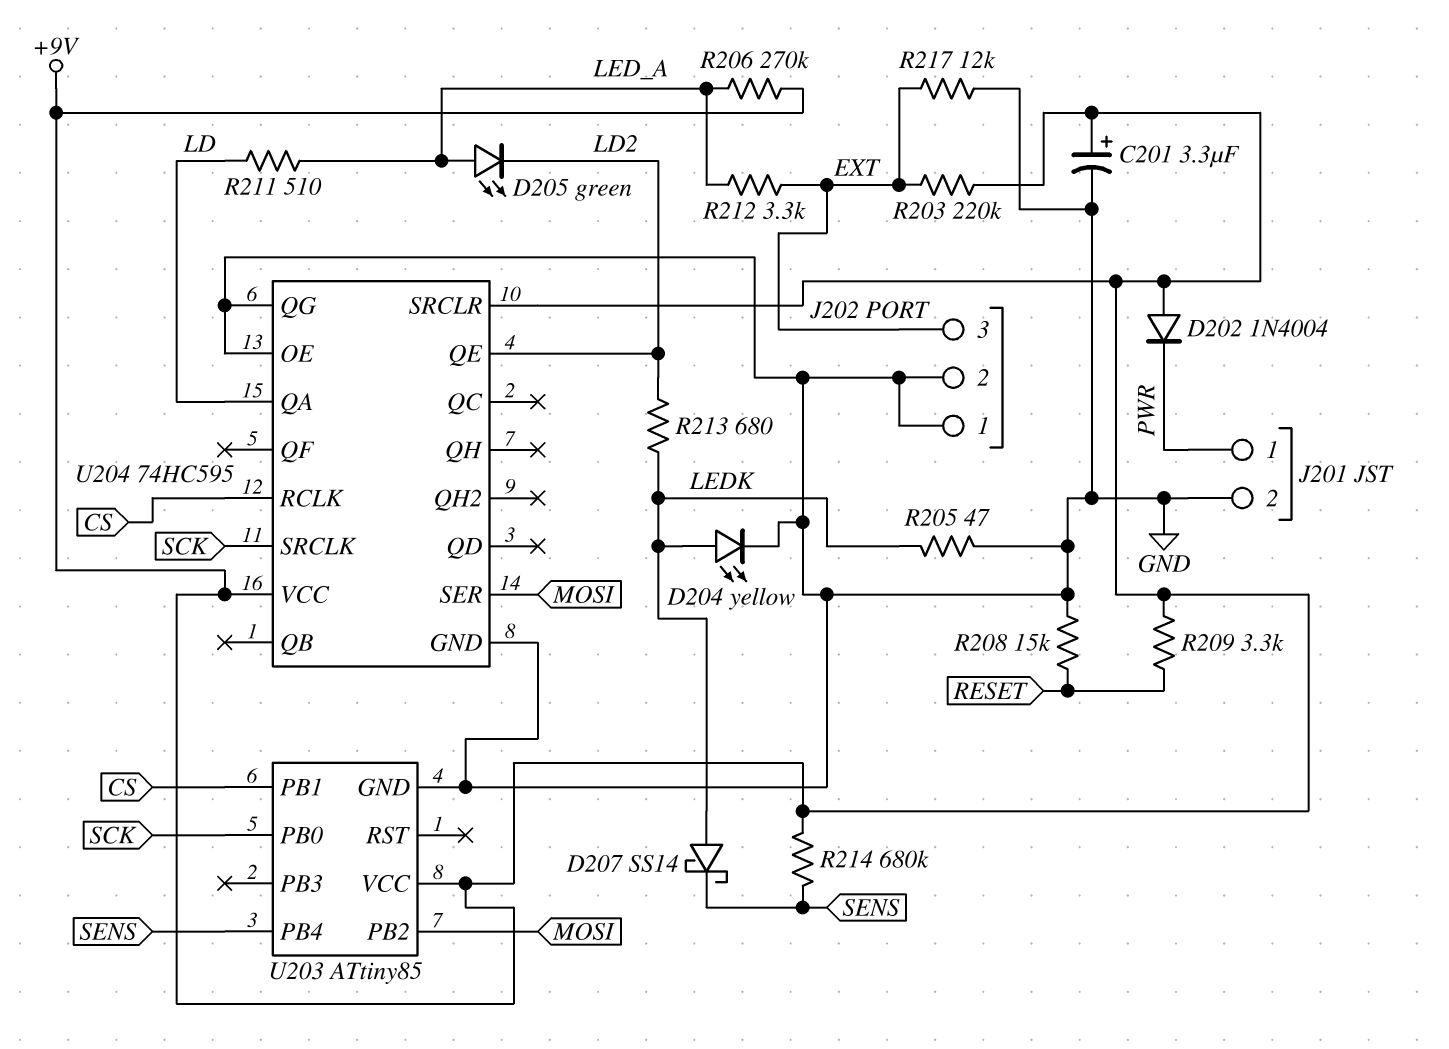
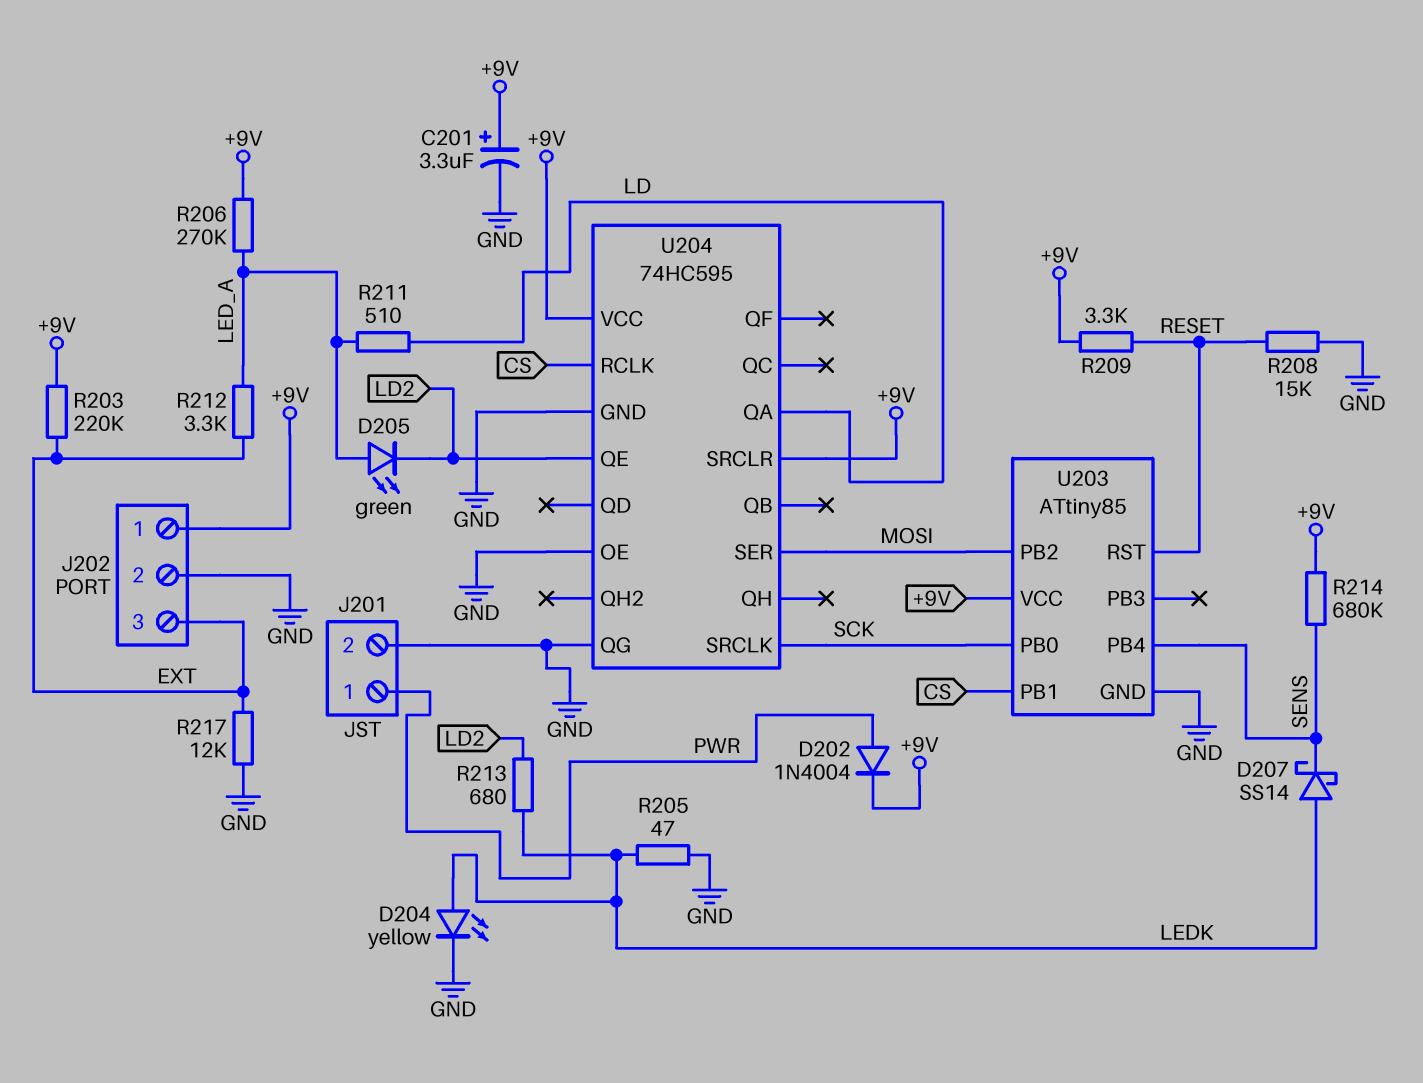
D202: diode 1N4004 (A +9V, K PWR) -> diode 1N4004 (A PWR, K +9V)
J202 pin 1: GND -> +9V
U203 pin RST: none -> RESET

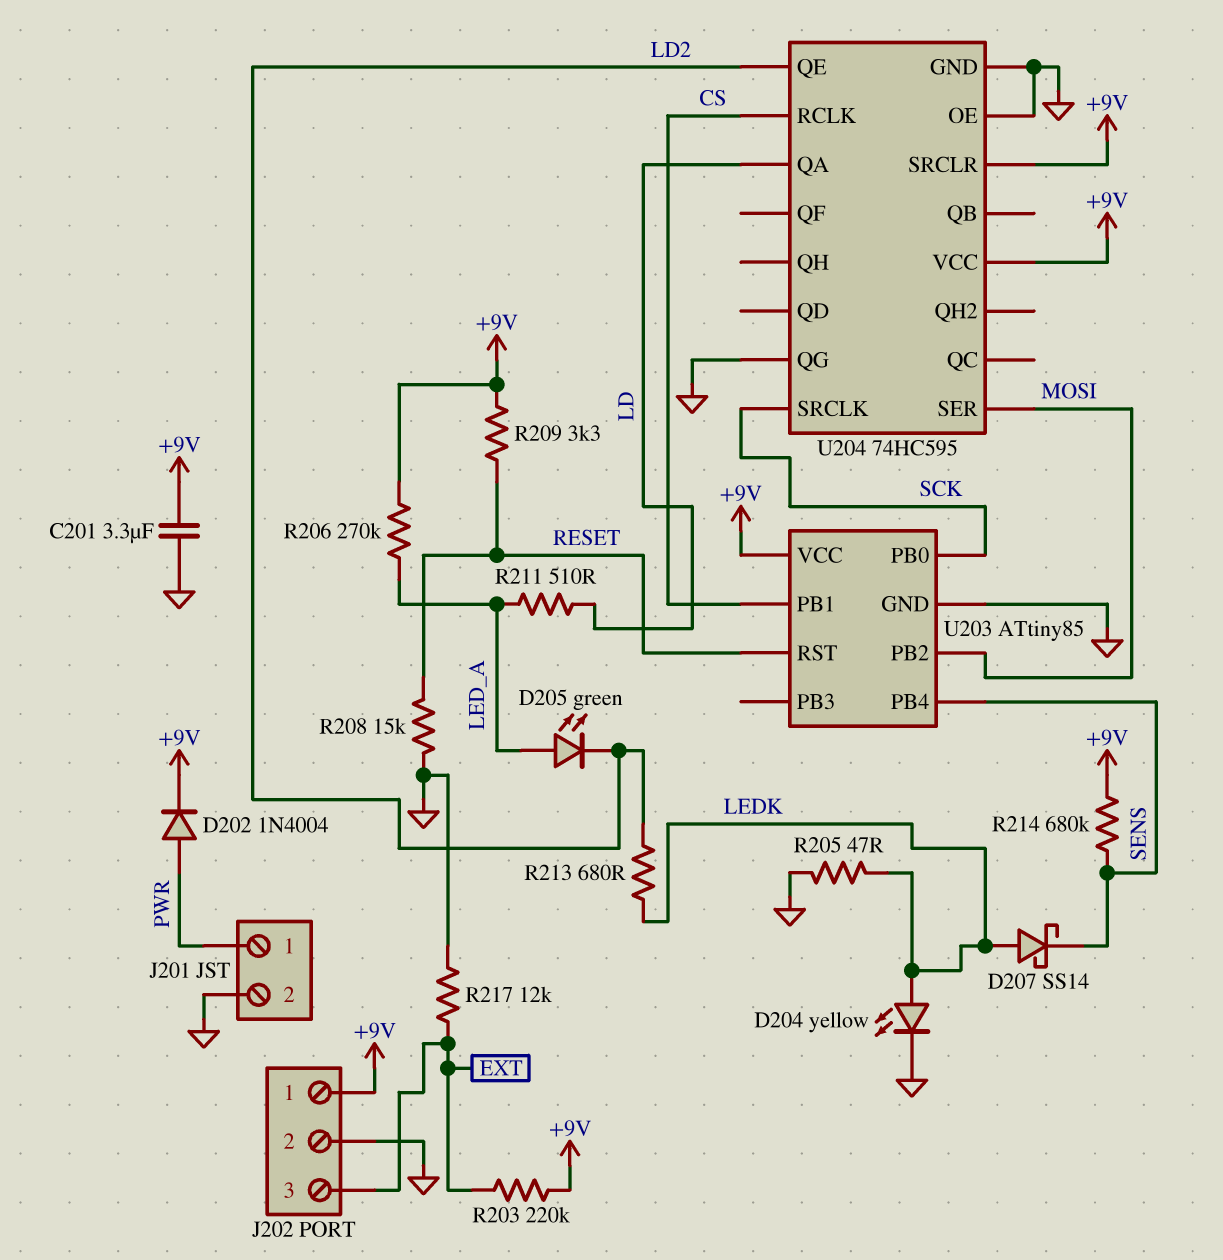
C201: 3.3uF (plus +9V, minus GND) -> 3.3uF (+9V, GND)
R212: 3.3k (EXT, LED_A) -> none

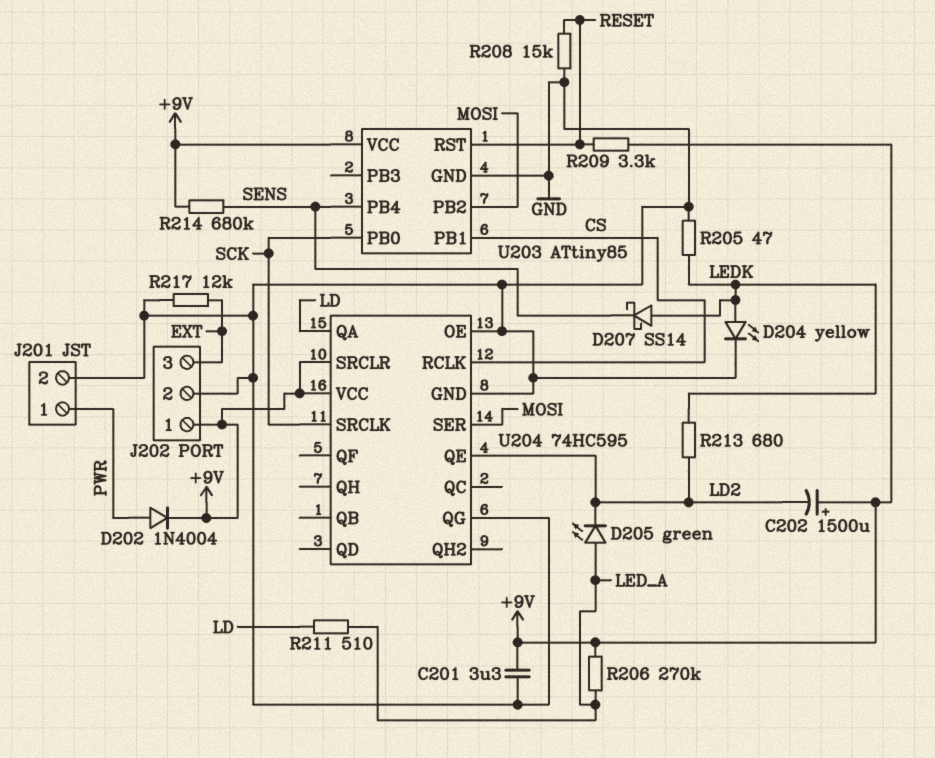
C202: none -> 1500uF (plus +9V, minus LD2)
R203: 220k (+9V, EXT) -> none

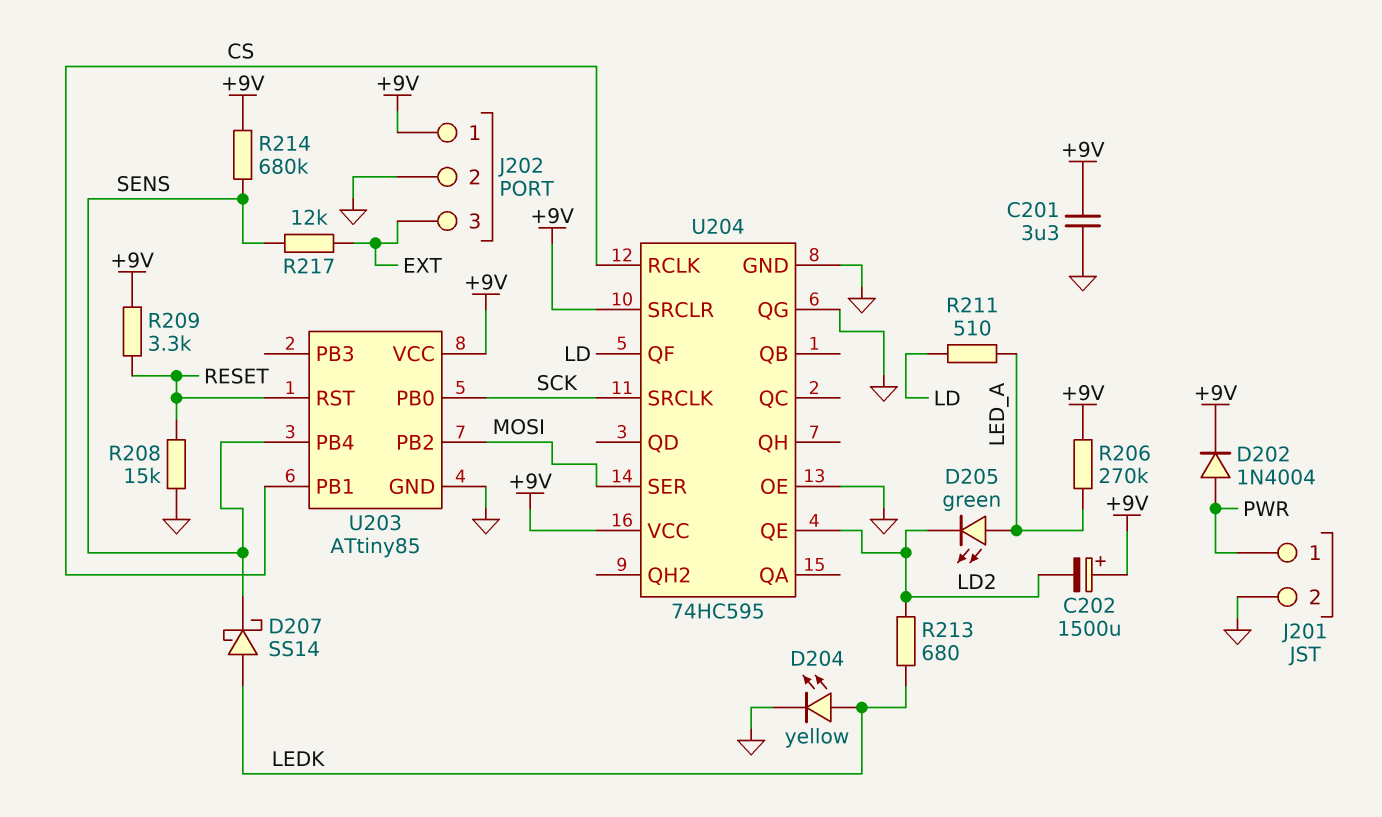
R205: 47 (GND, LEDK) -> none
R217: 12k (EXT, GND) -> 12k (EXT, SENS)
U204 pin QA: LD -> none
U204 pin QF: none -> LD

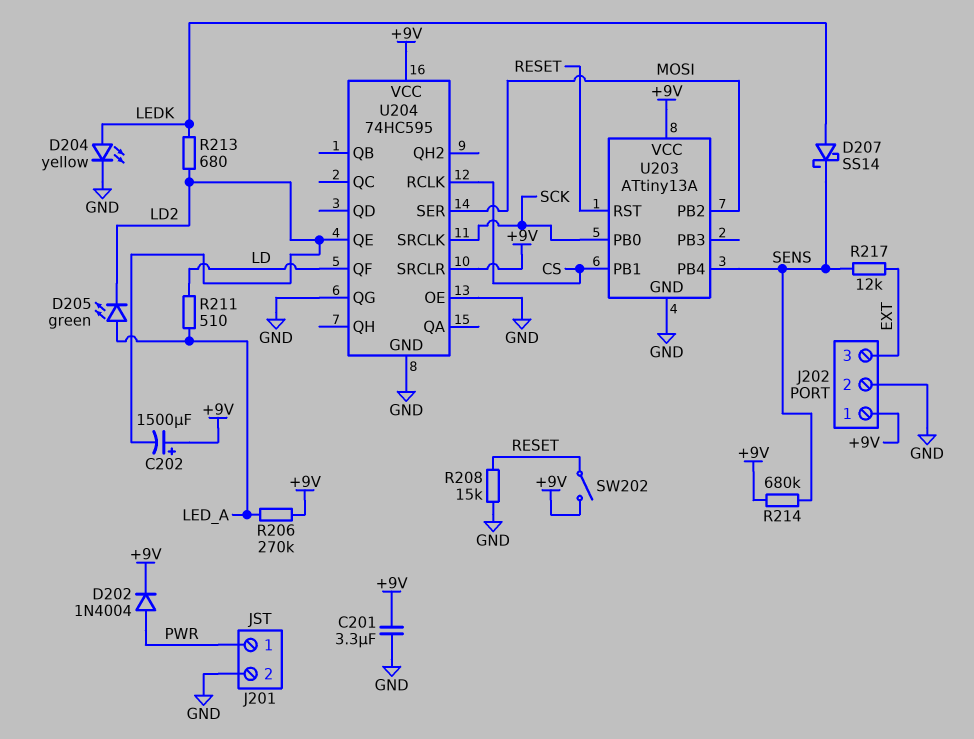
R209: 3.3k (+9V, RESET) -> none
SW202: none -> switch (+9V, RESET)
U203: ATtiny85 -> ATtiny13A

